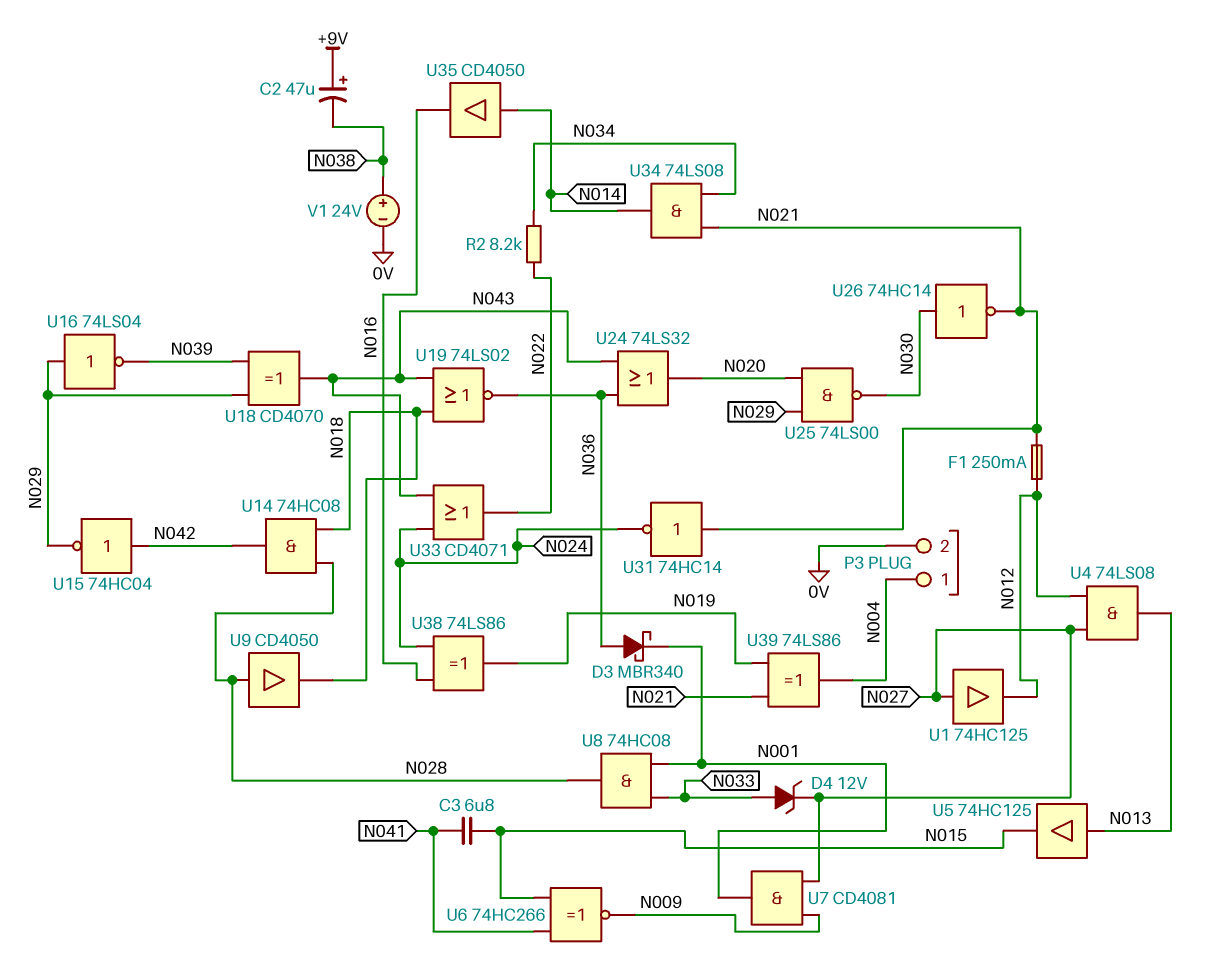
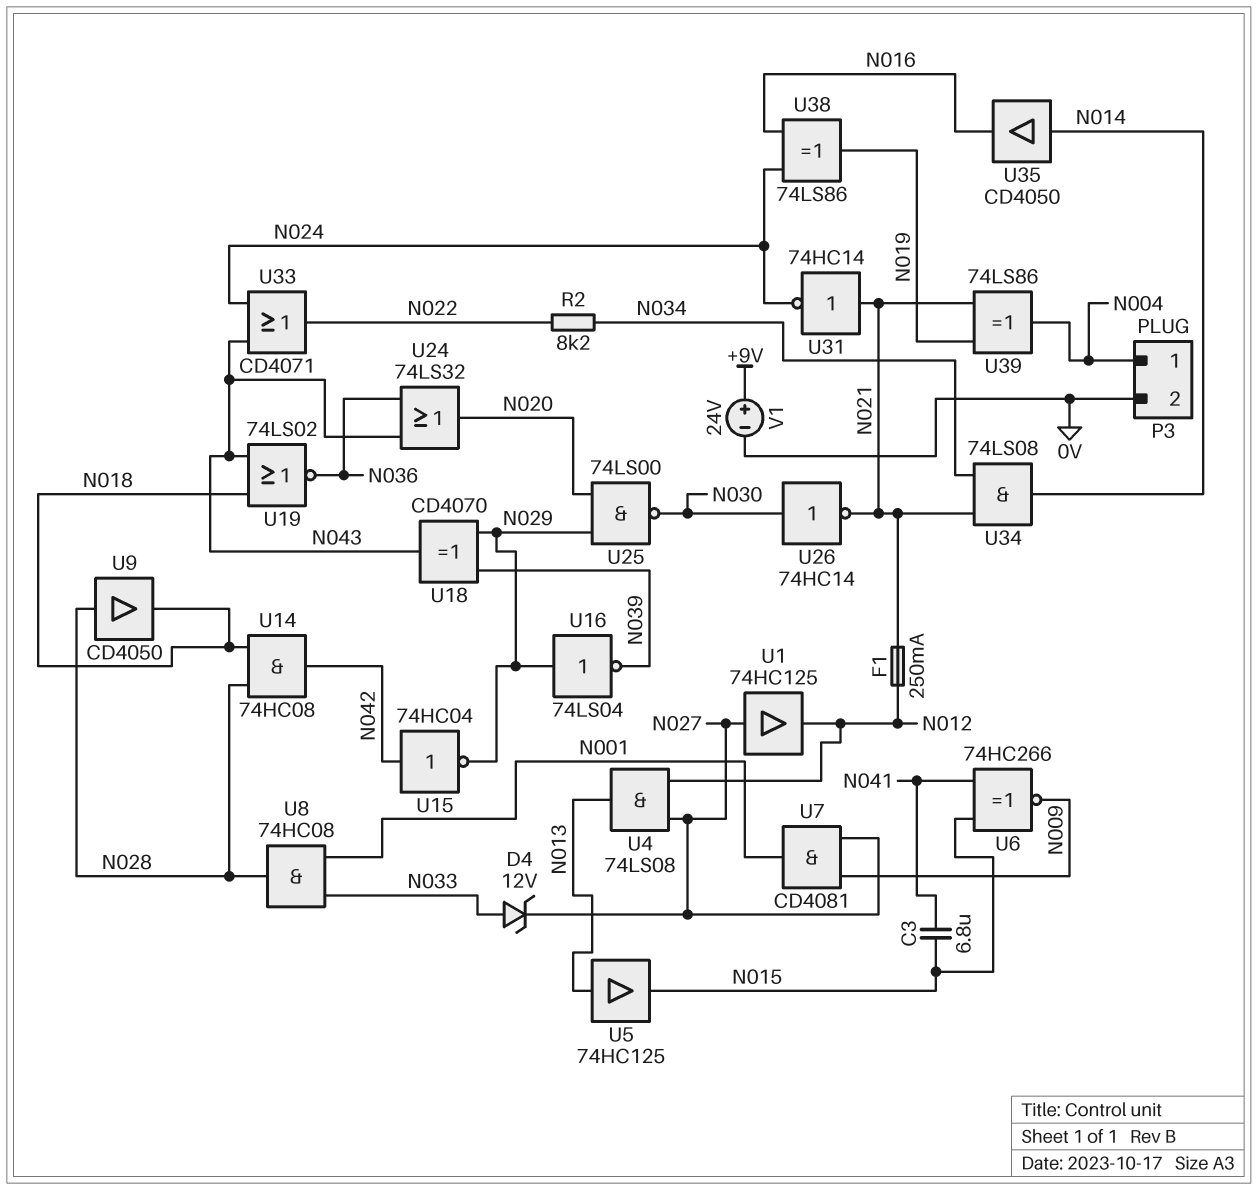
C2: 47uF (plus +9V, minus N038) -> none
D3: schottky MBR340 (A N036, K N001) -> none
V1: 24V (plus N038, minus 0V) -> 24V (plus +9V, minus 0V)

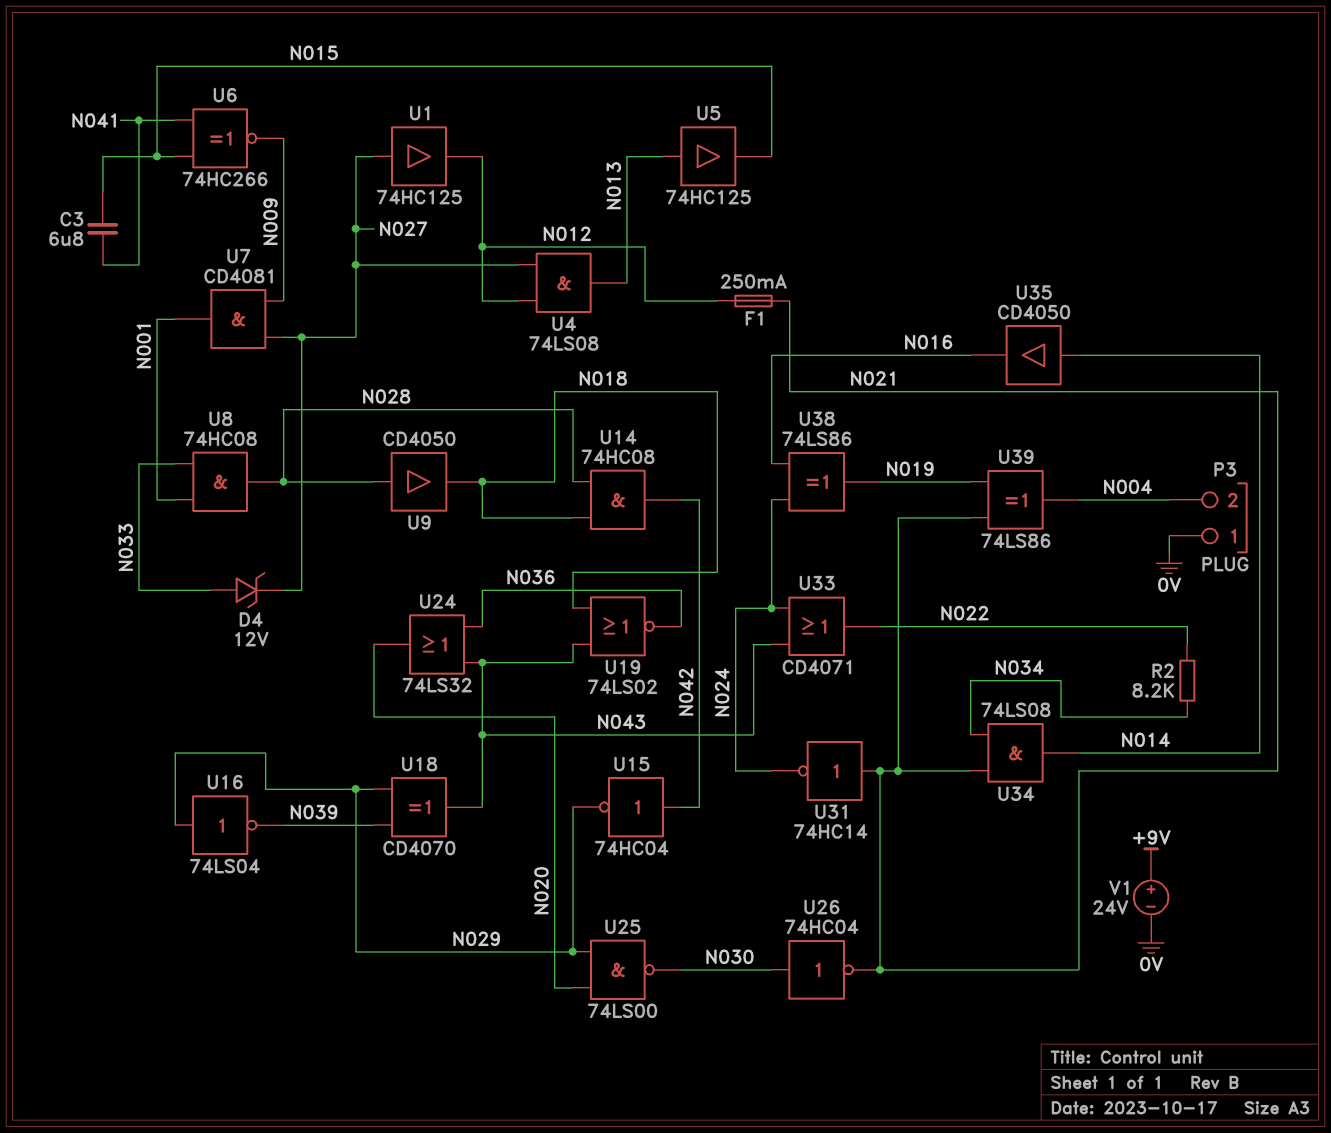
P3 pin 1: N004 -> 0V
P3 pin 2: 0V -> N004
U26: NOT 74HC14 (in N030, out N021) -> NOT 74HC04 (in N030, out N021)

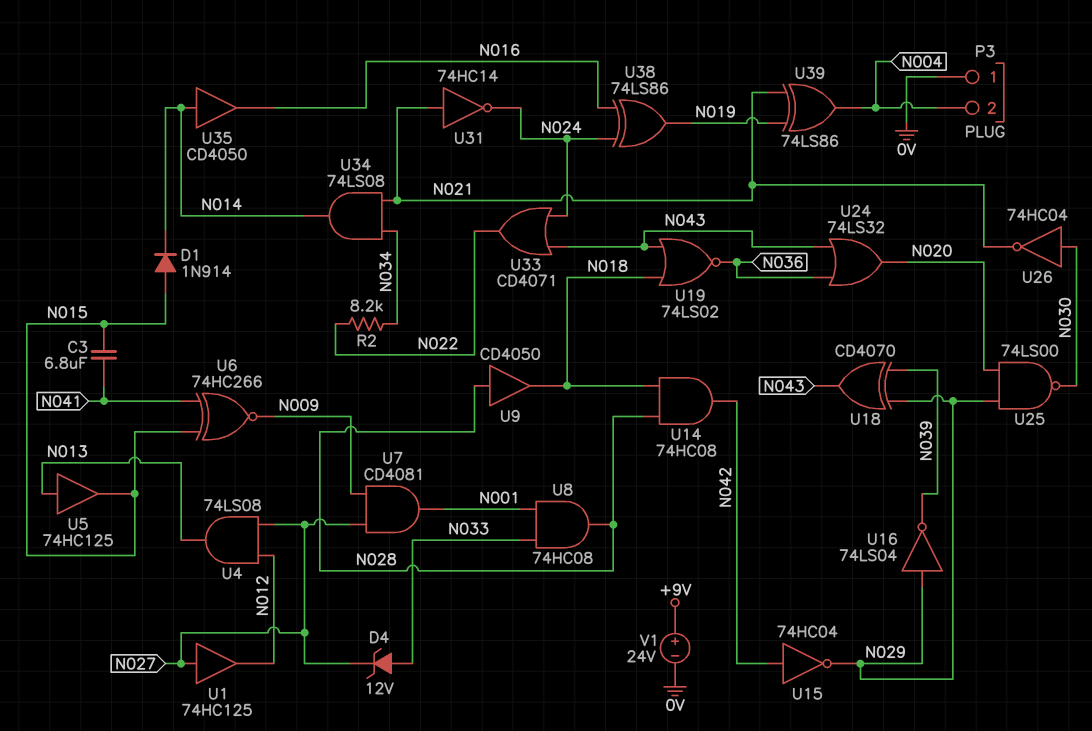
D1: none -> diode 1N914 (A N015, K N014)
F1: 250mA (N012, N021) -> none

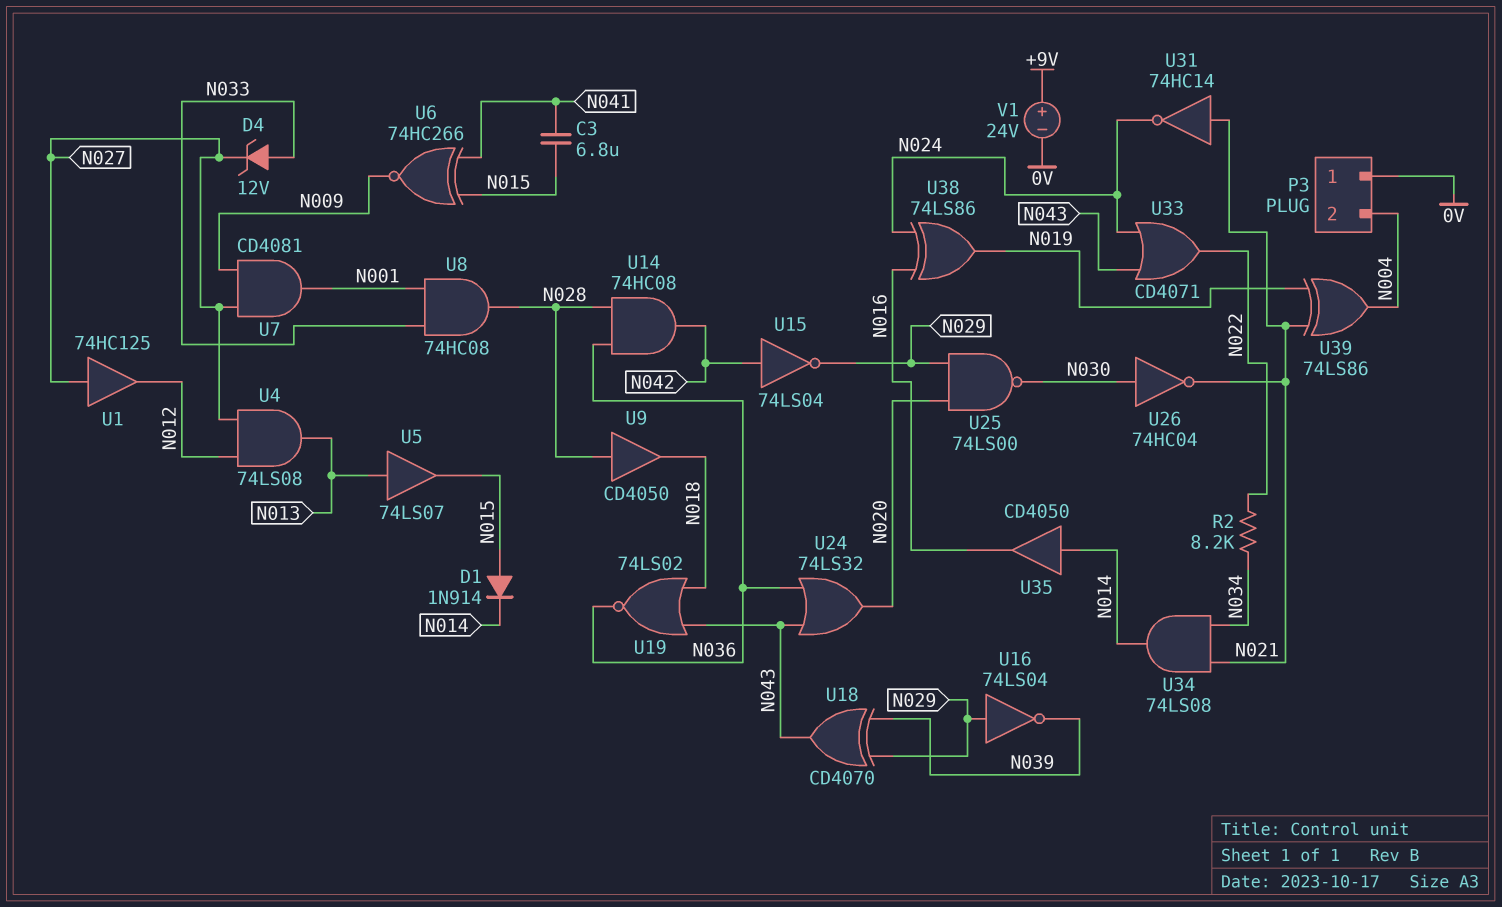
U5: buffer 74HC125 (in N013, out N015) -> buffer 74LS07 (in N013, out N015)
U14: AND 74HC08 (in N018, in N028, out N042) -> AND 74HC08 (in N028, in N036, out N042)
U15: NOT 74HC04 (in N042, out N029) -> NOT 74LS04 (in N042, out N029)

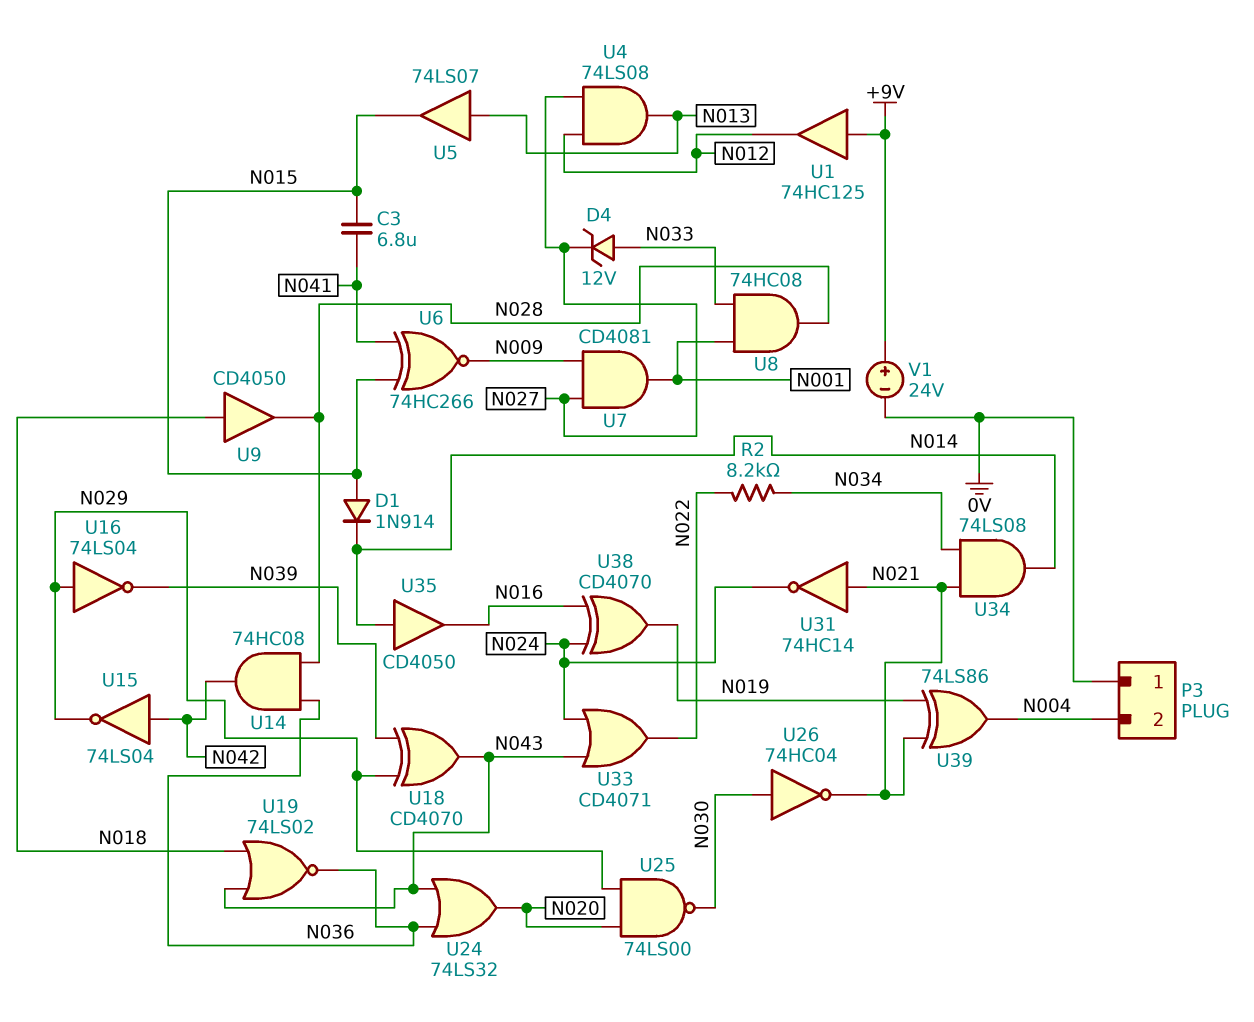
U1: buffer 74HC125 (in N027, out N012) -> buffer 74HC125 (in +9V, out N012)
U9: buffer CD4050 (in N028, out N018) -> buffer CD4050 (in N018, out N028)
U38: XOR 74LS86 (in N016, in N024, out N019) -> XOR CD4070 (in N016, in N024, out N019)

